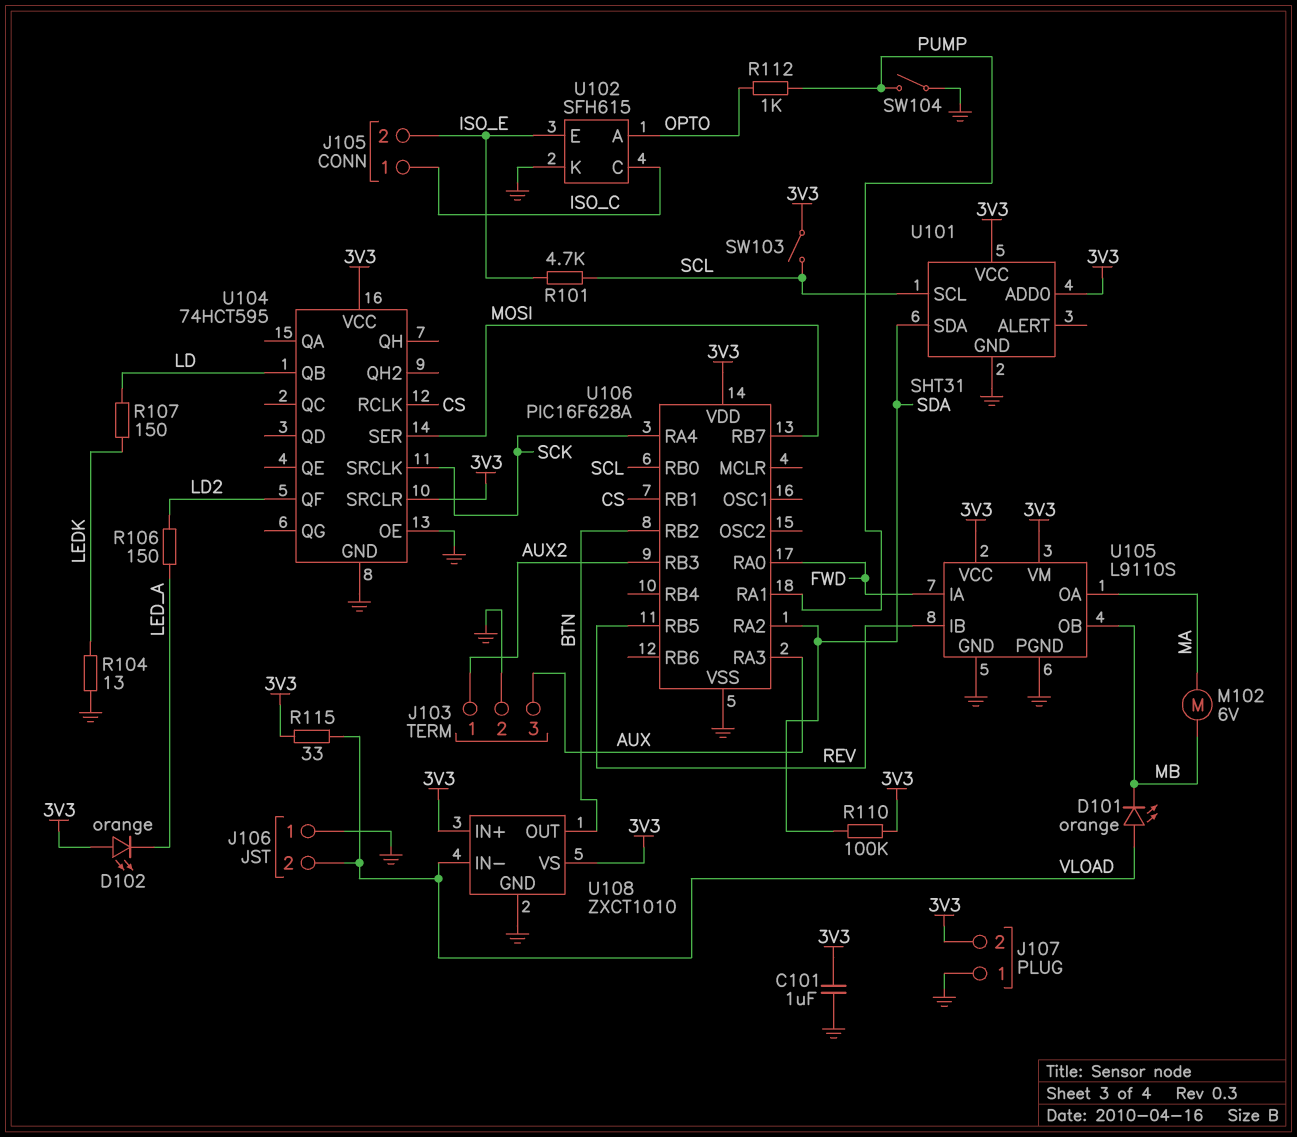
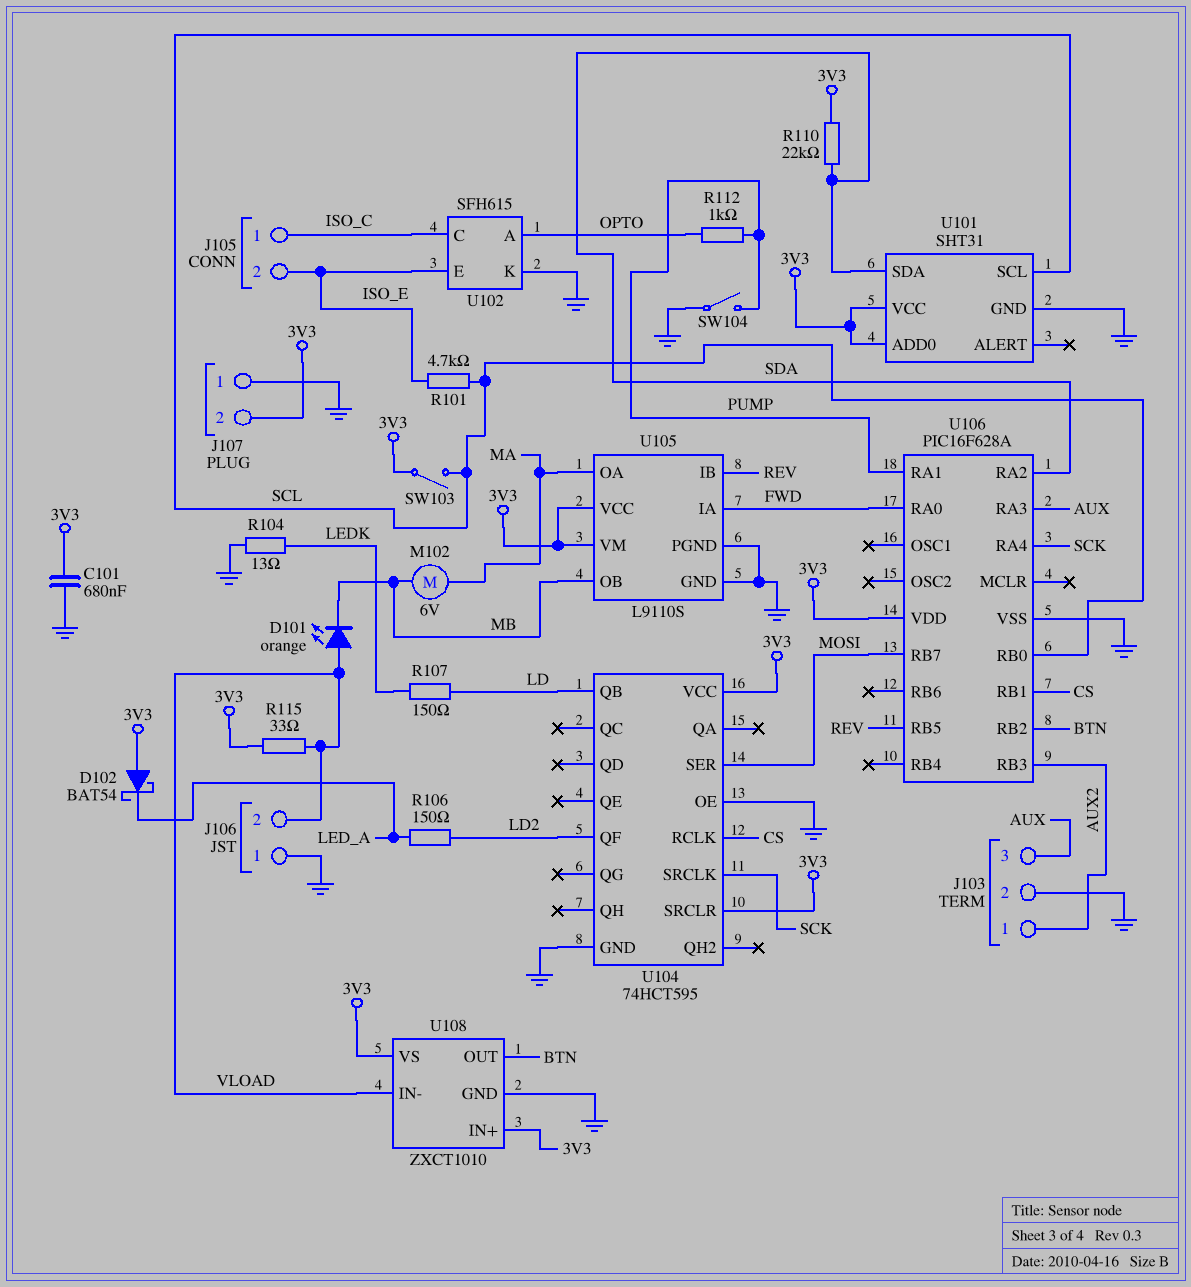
C101: 1uF (3V3, GND) -> 680nF (3V3, GND)
D102: LED orange (A 3V3, K LED_A) -> schottky BAT54 (A 3V3, K LED_A)
R110: 100k (3V3, SDA) -> 22k (3V3, SDA)

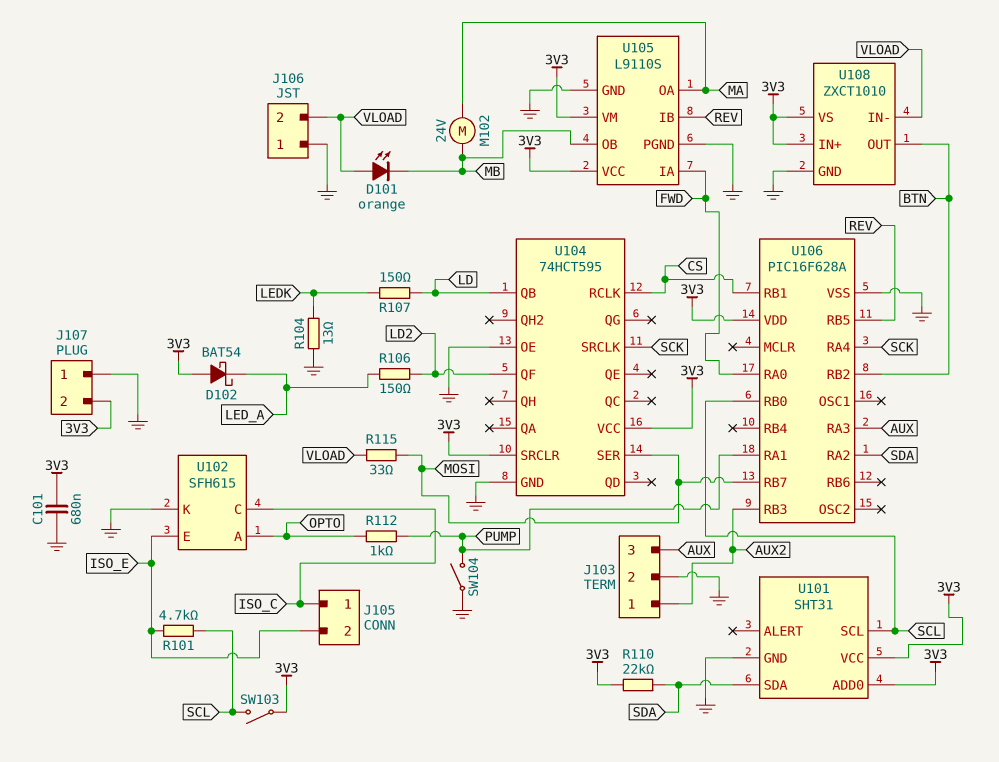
M102: motor 6V (MA, MB) -> motor 24V (MA, MB)
R115: 33 (3V3, VLOAD) -> 33 (MOSI, VLOAD)

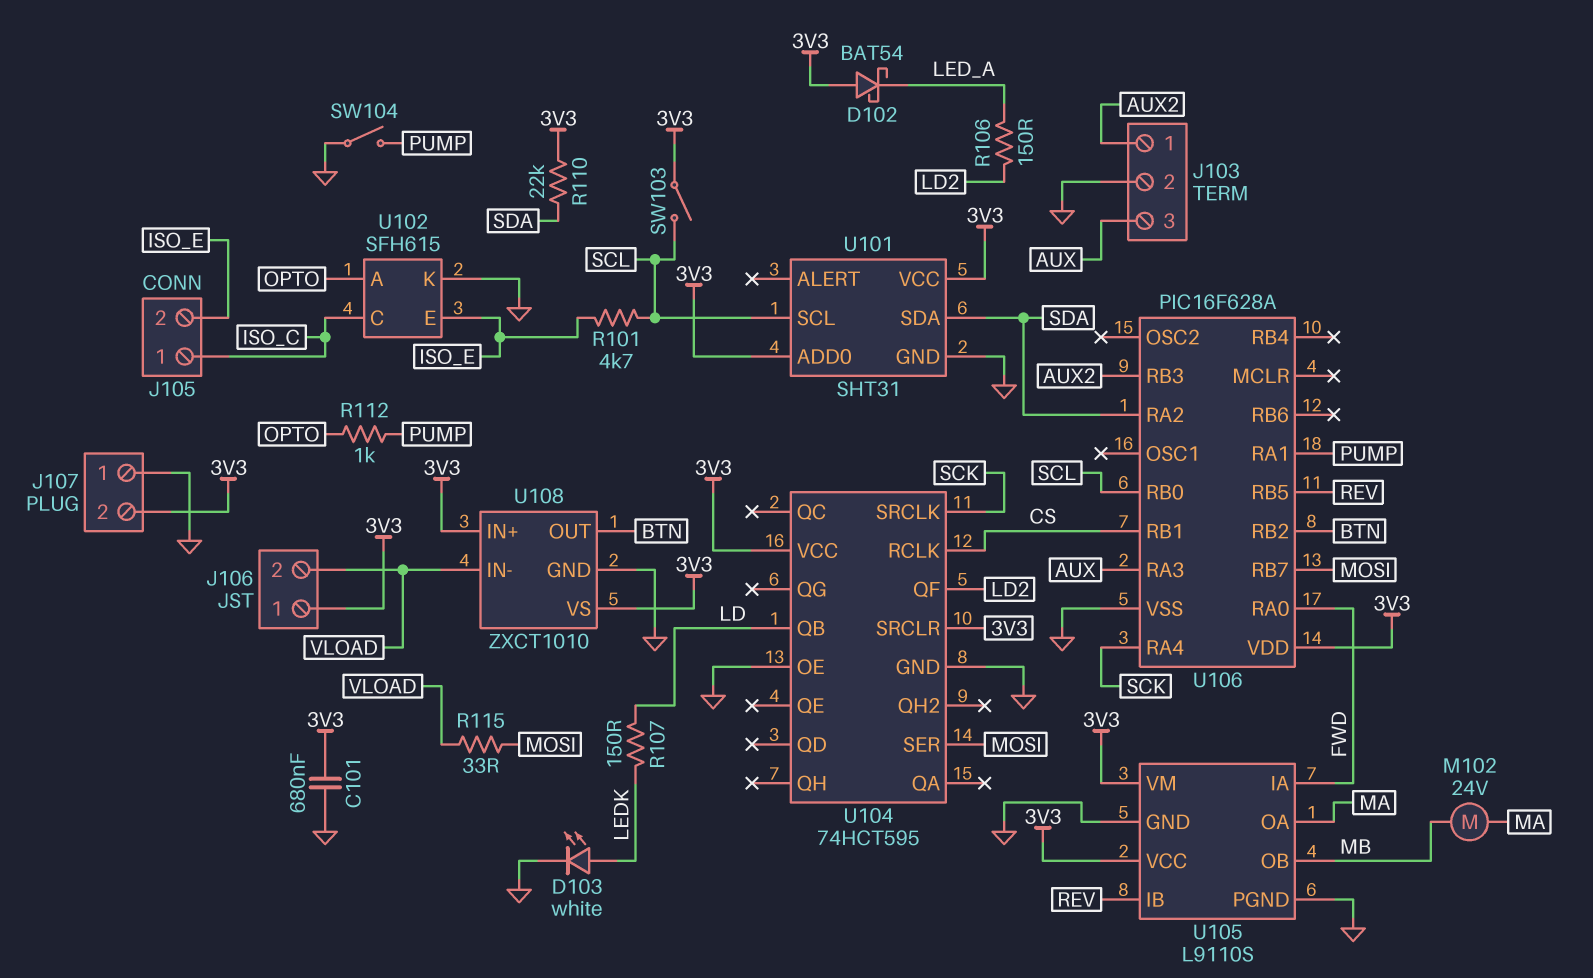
D101: LED orange (A VLOAD, K MB) -> none
D103: none -> LED white (A LEDK, K GND)
J106 pin 1: GND -> 3V3
R104: 13 (GND, LEDK) -> none

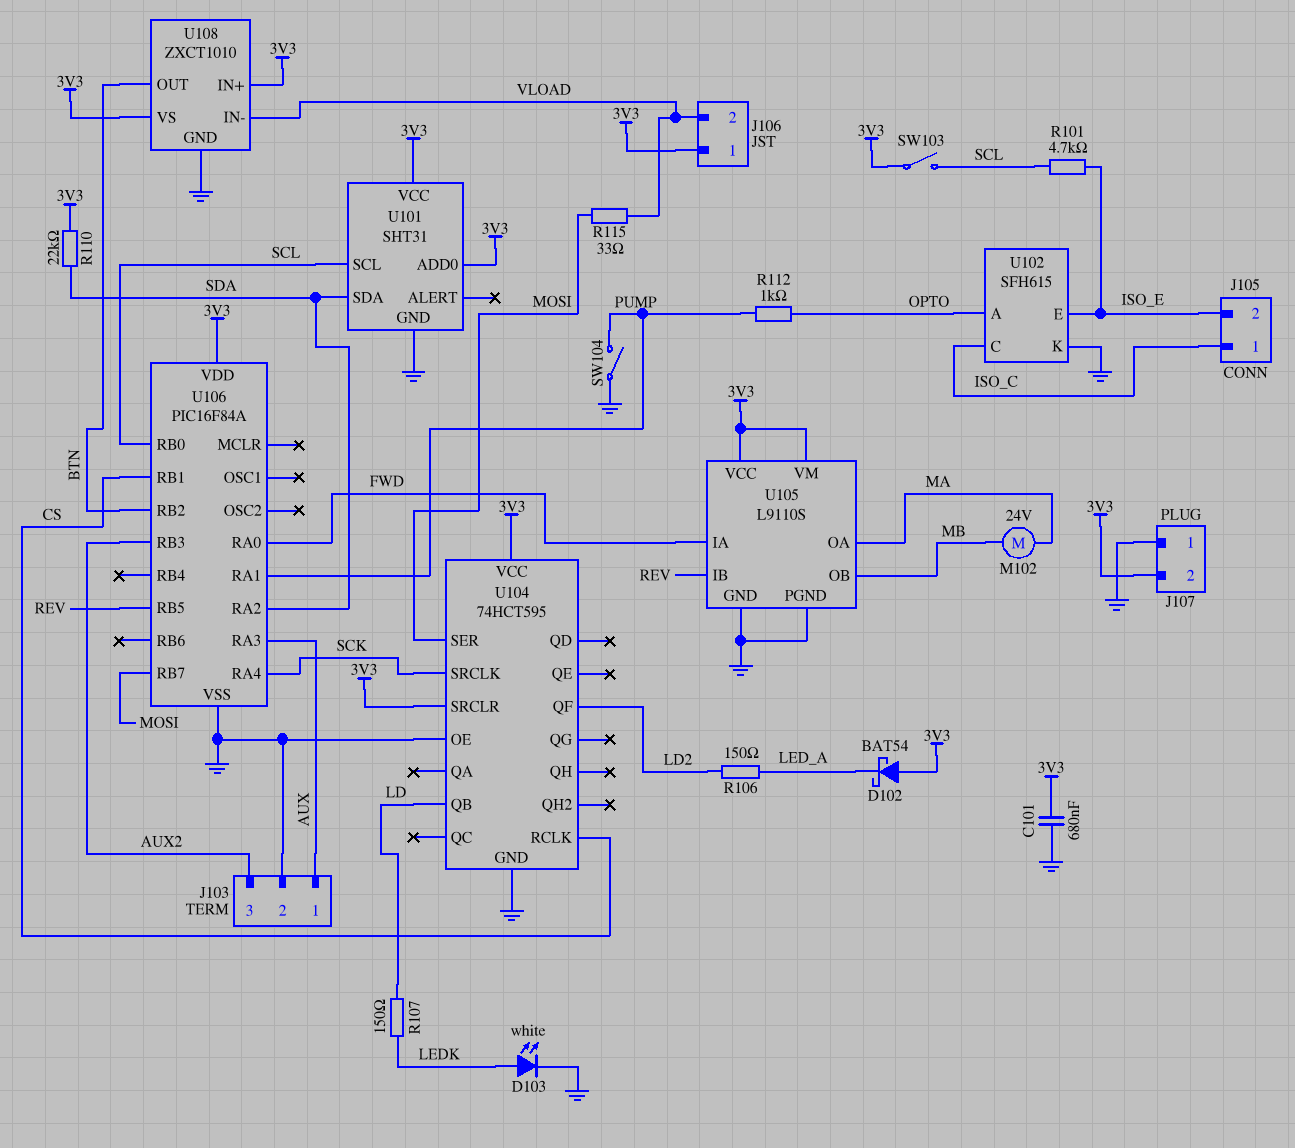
J103 pin 1: AUX2 -> AUX
J103 pin 3: AUX -> AUX2
U106: PIC16F628A -> PIC16F84A

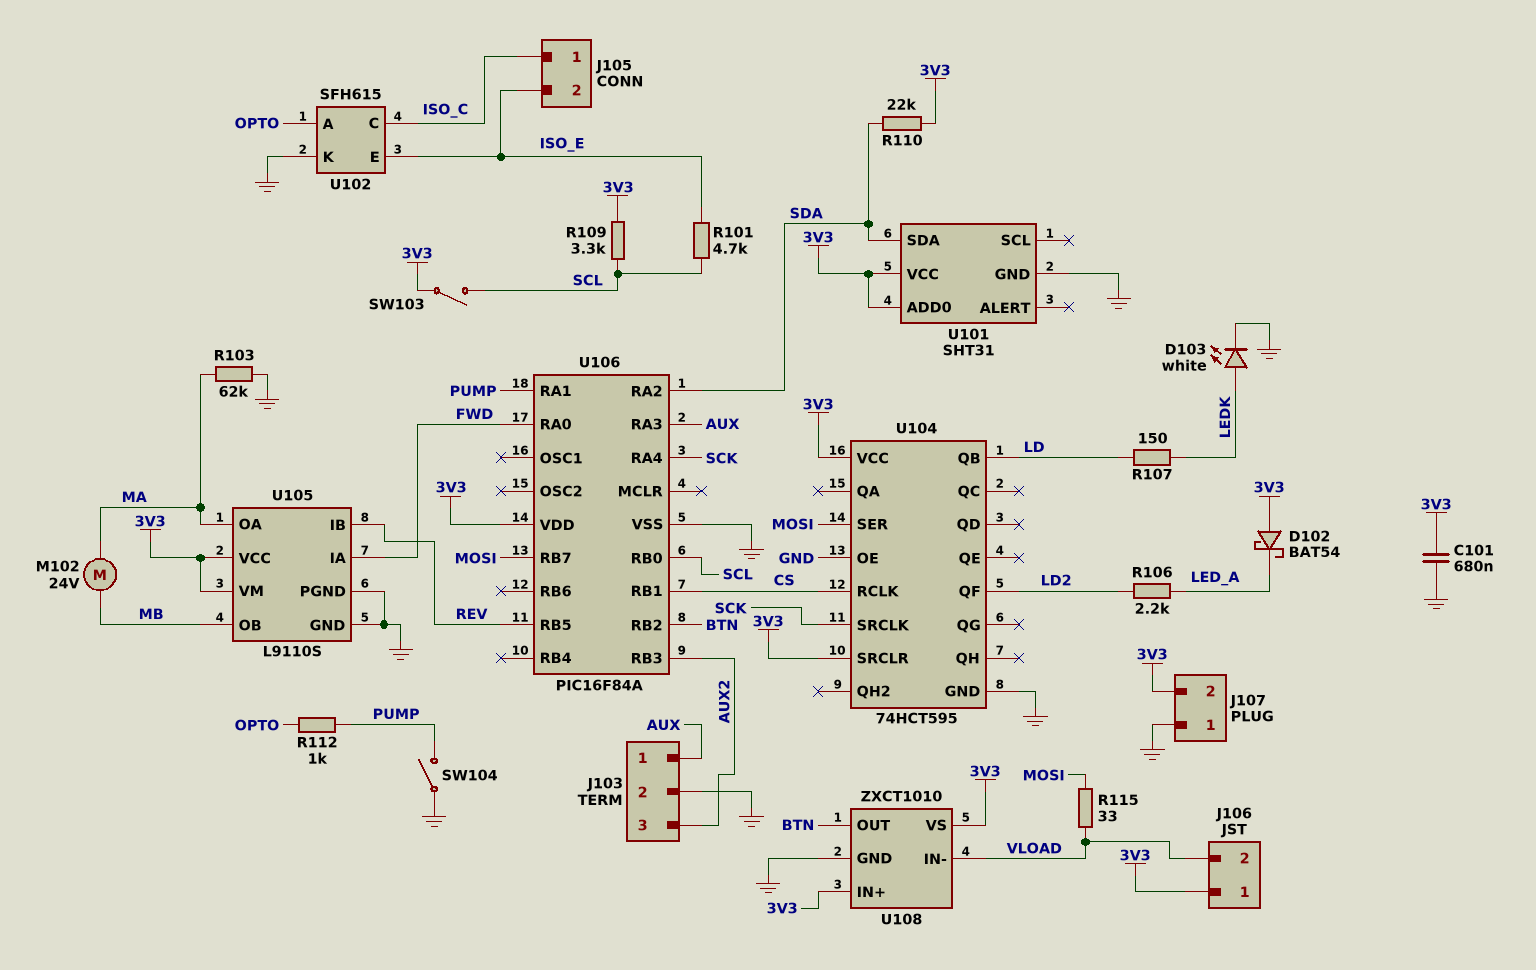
R103: none -> 62k (GND, MA)
R106: 150 (LD2, LED_A) -> 2.2k (LD2, LED_A)
R109: none -> 3.3k (3V3, SCL)
U101 pin SCL: SCL -> none

